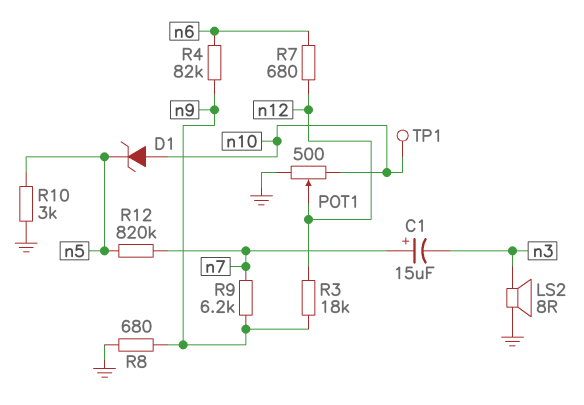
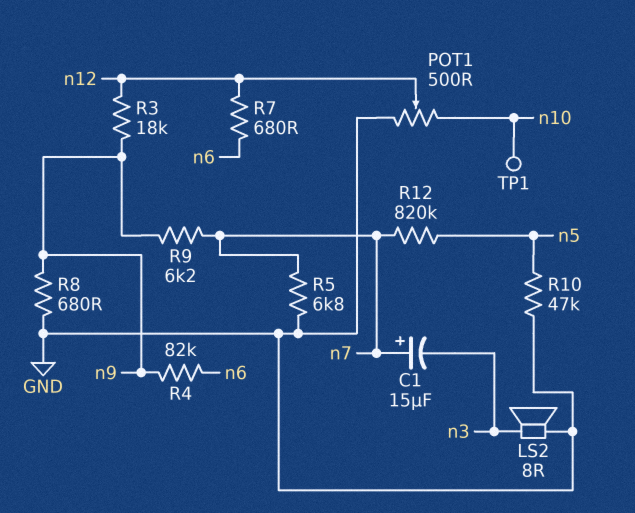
D1: zener (A n10, K n5) -> none
R5: none -> 6.8k (GND, n7)
R10: 3k (GND, n5) -> 47k (GND, n5)

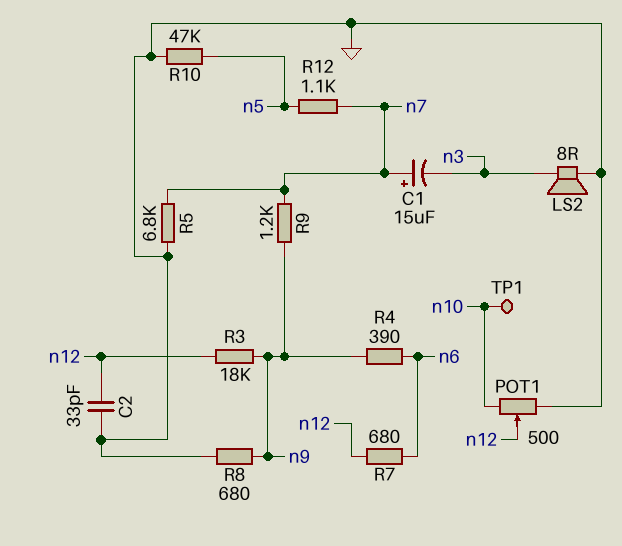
C2: none -> 33pF (GND, n12)
R4: 82k (n6, n9) -> 390 (n6, n9)
R9: 6.2k (n7, n9) -> 1.2k (n7, n9)
R12: 820k (n5, n7) -> 1.1k (n5, n7)

